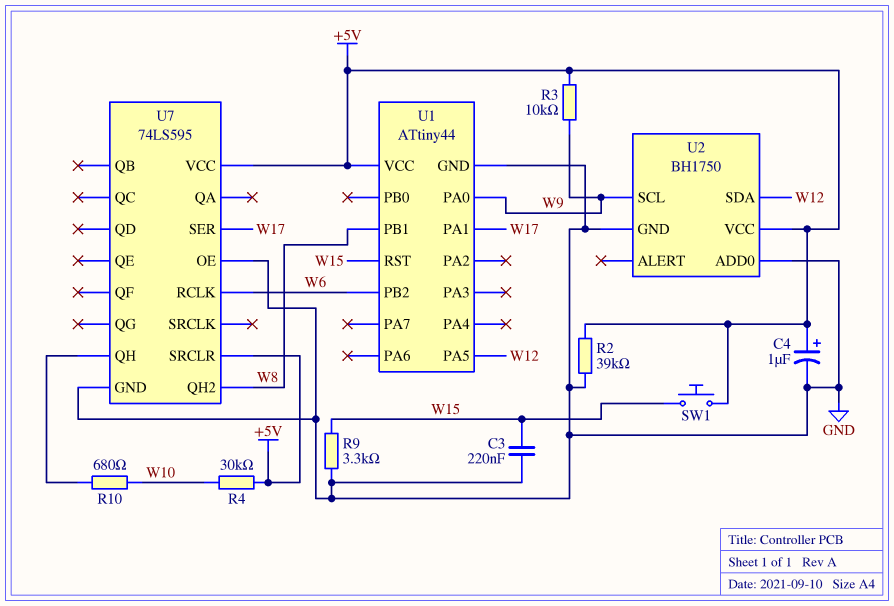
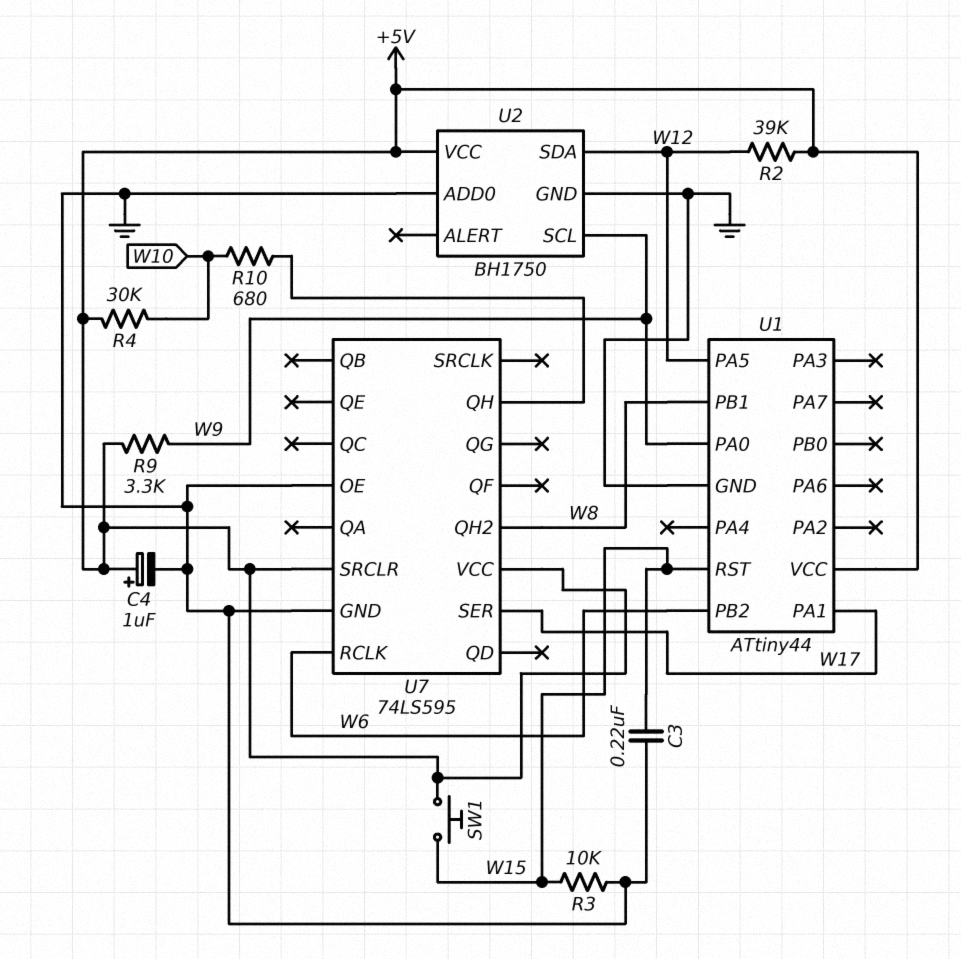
R2: 39k (+5V, GND) -> 39k (+5V, W12)
R3: 10k (+5V, W9) -> 10k (GND, W15)
R9: 3.3k (GND, W15) -> 3.3k (+5V, W9)

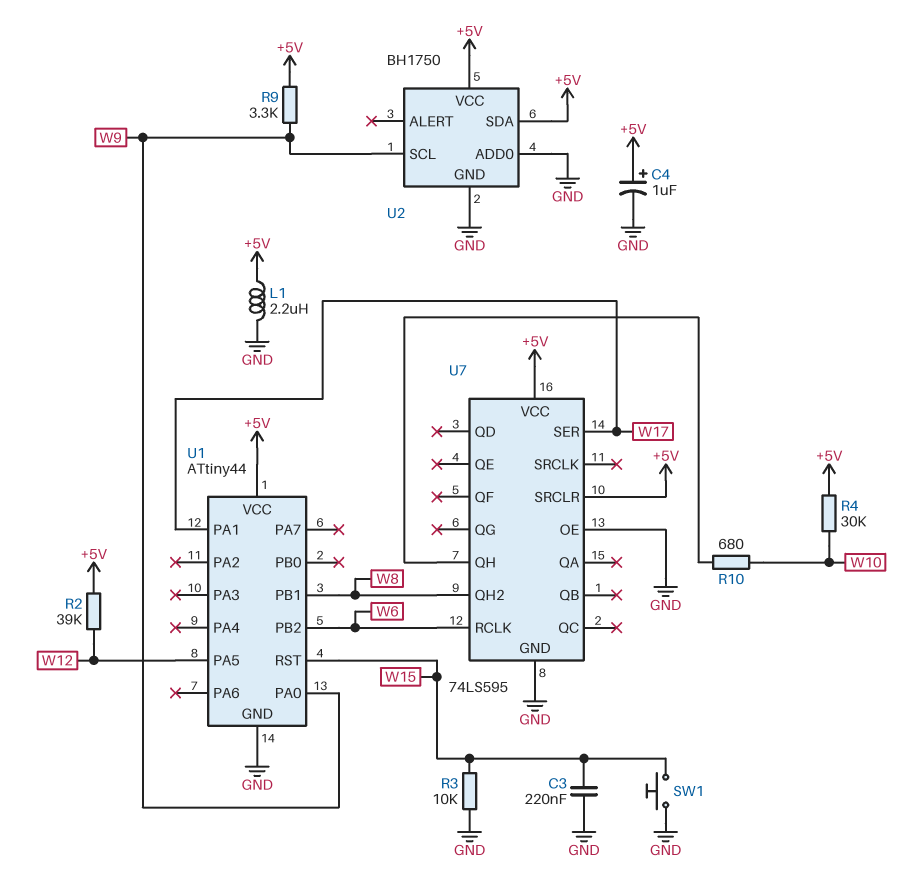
L1: none -> 2.2uH (+5V, GND)
SW1: button (+5V, W15) -> button (GND, W15)
U2 pin SDA: W12 -> +5V

